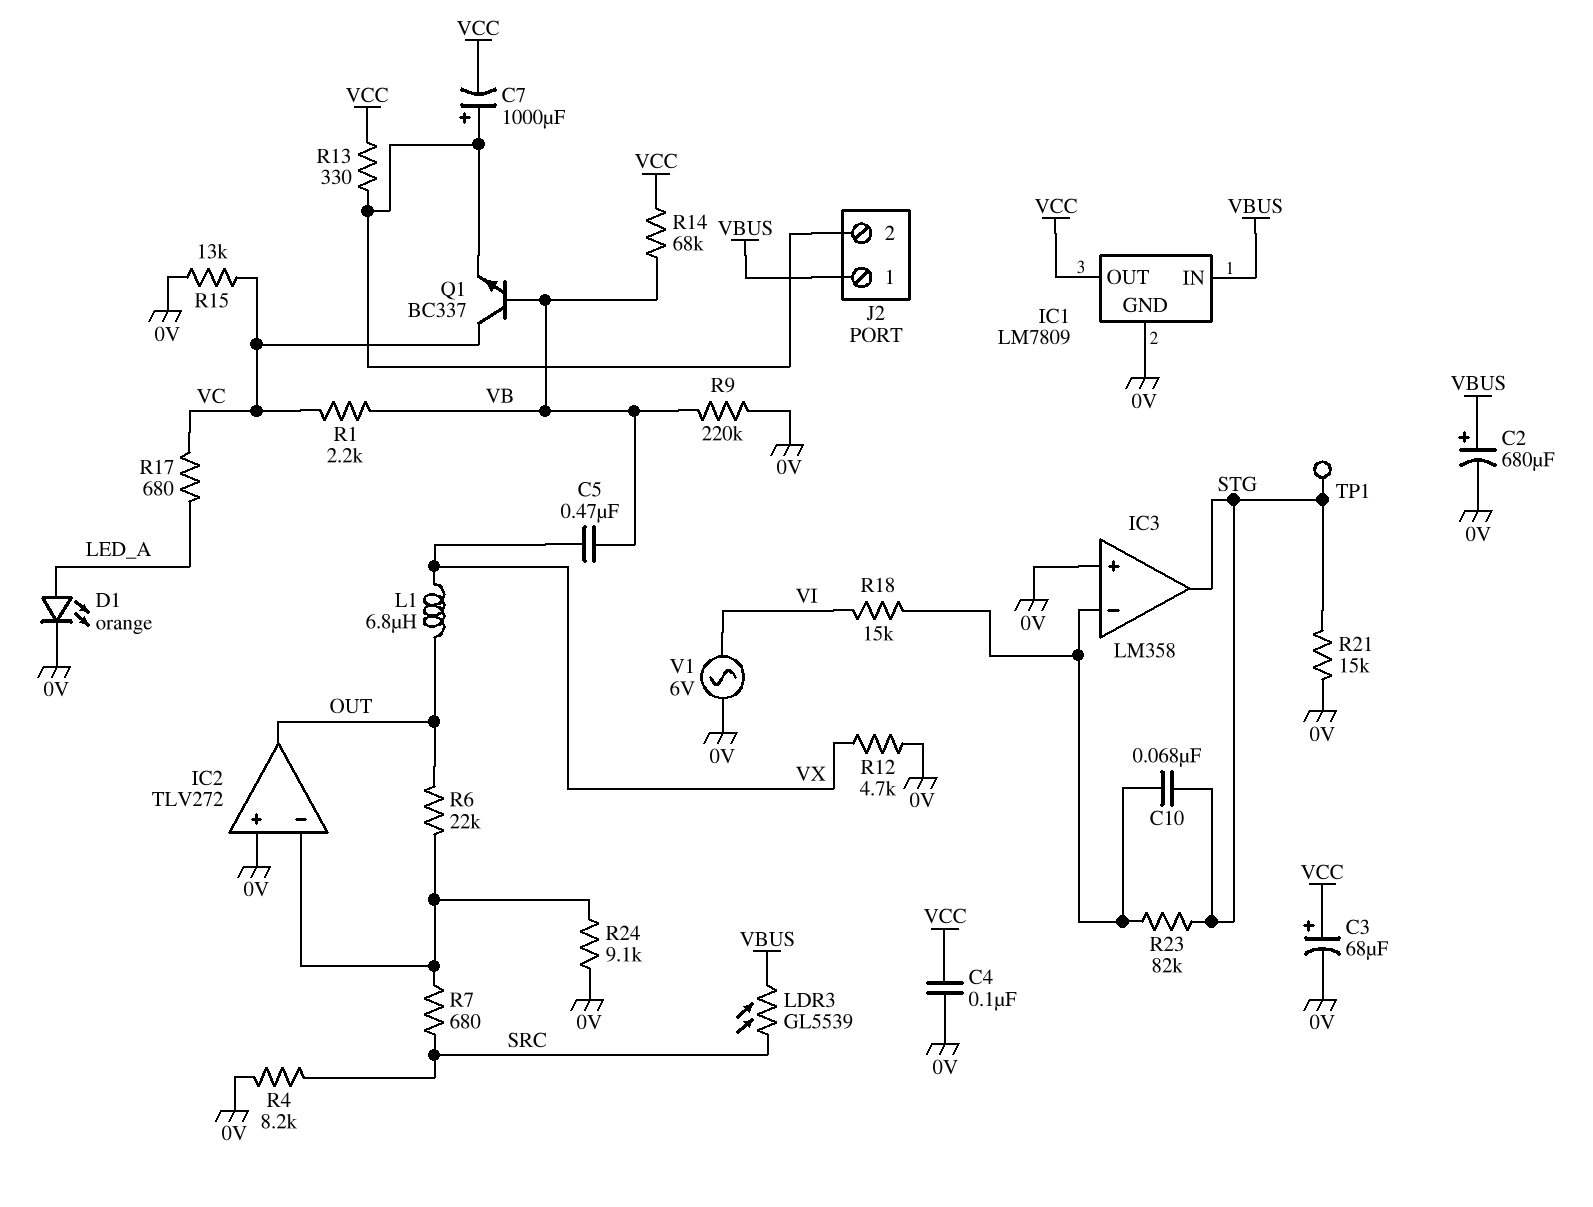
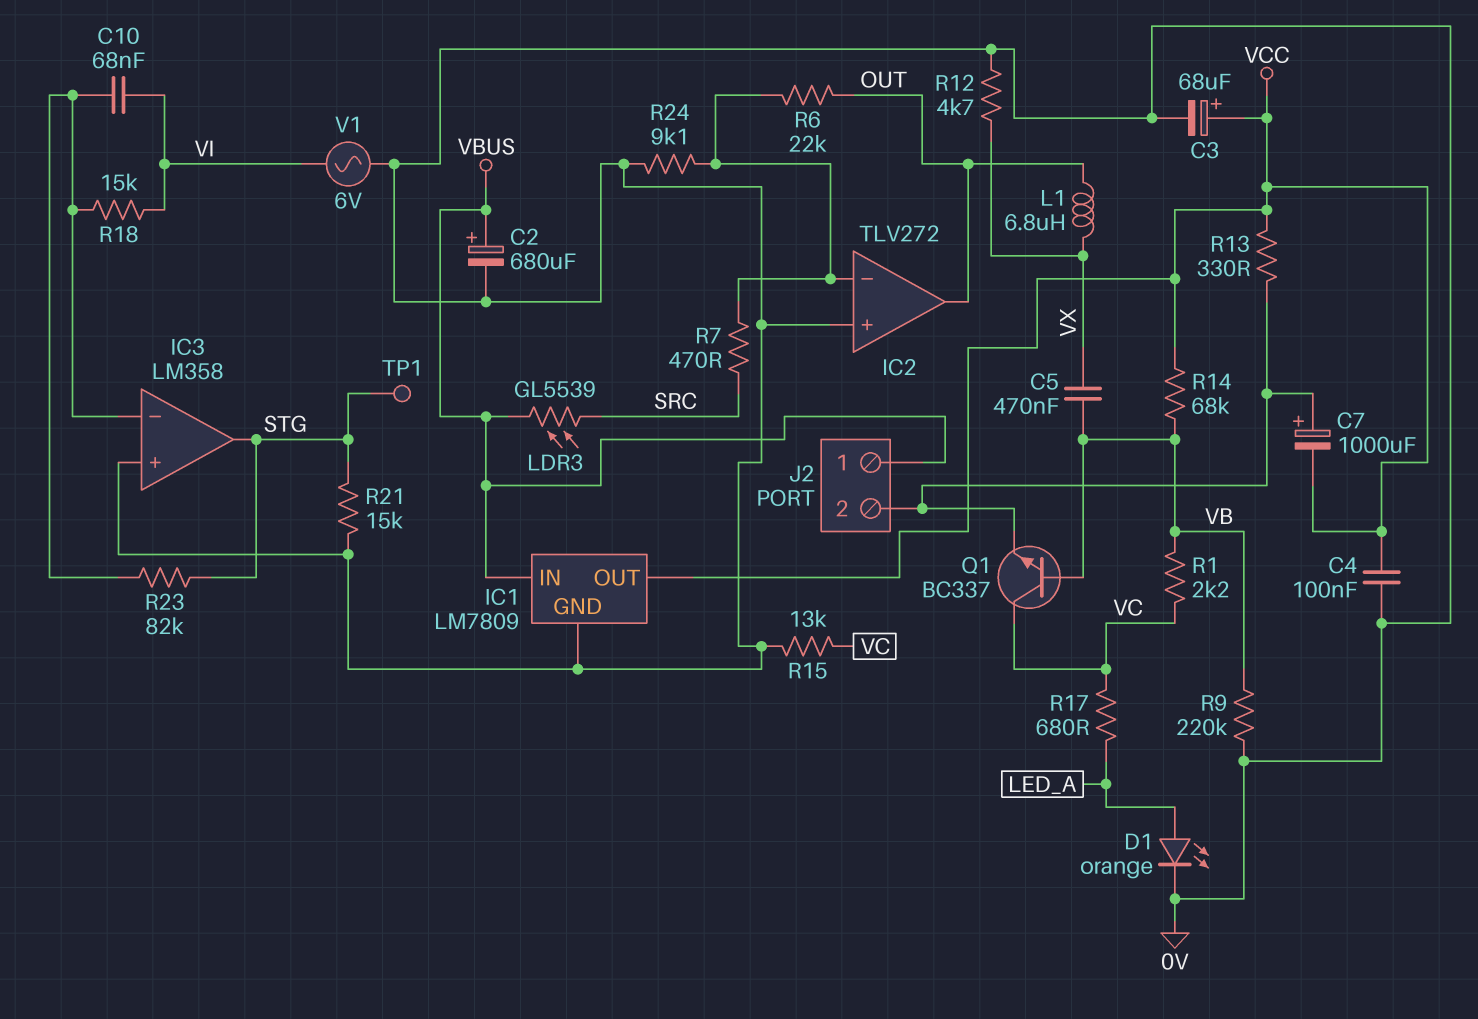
C10: 68nF (IC3/in-, STG) -> 68nF (IC3/in-, VI)
R4: 8.2k (0V, SRC) -> none
R7: 680 (IC2/in-, SRC) -> 470 (IC2/in-, SRC)

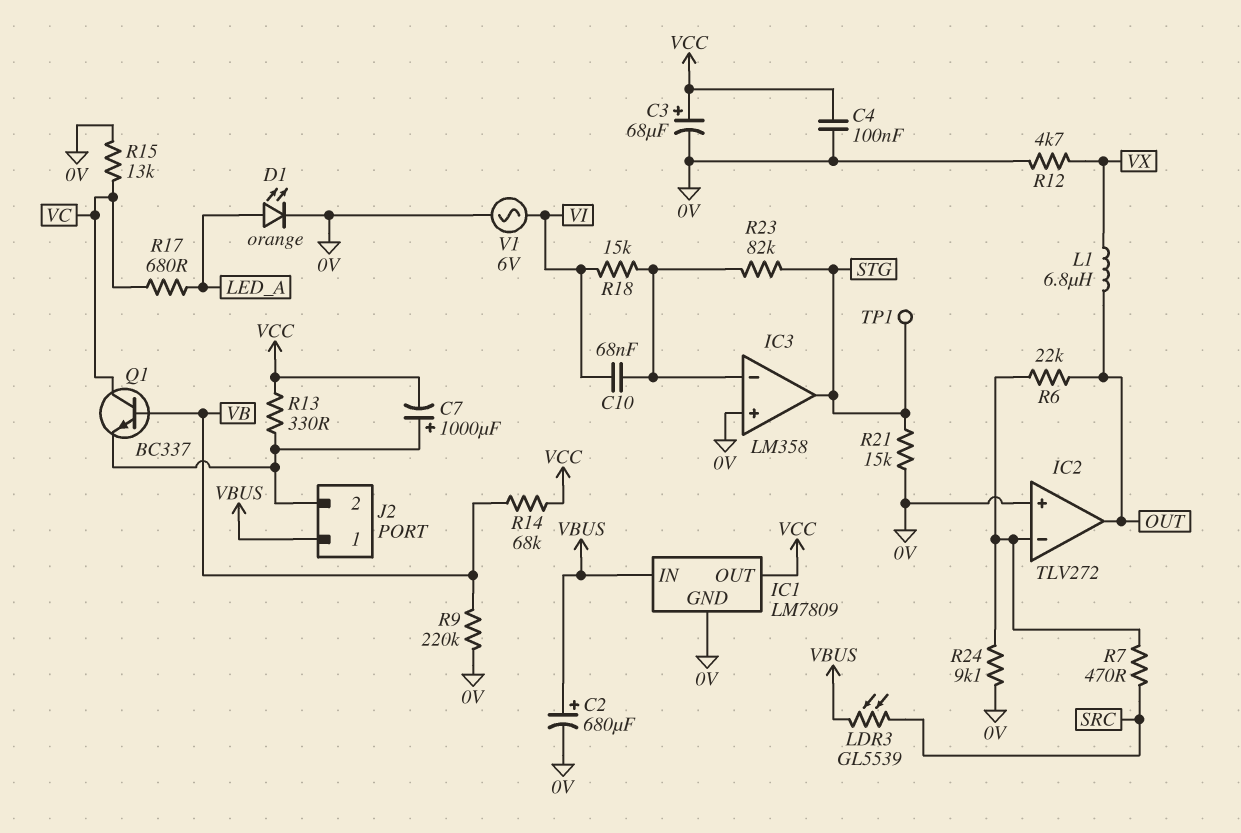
C5: 470nF (VB, VX) -> none
R1: 2.2k (VB, VC) -> none

